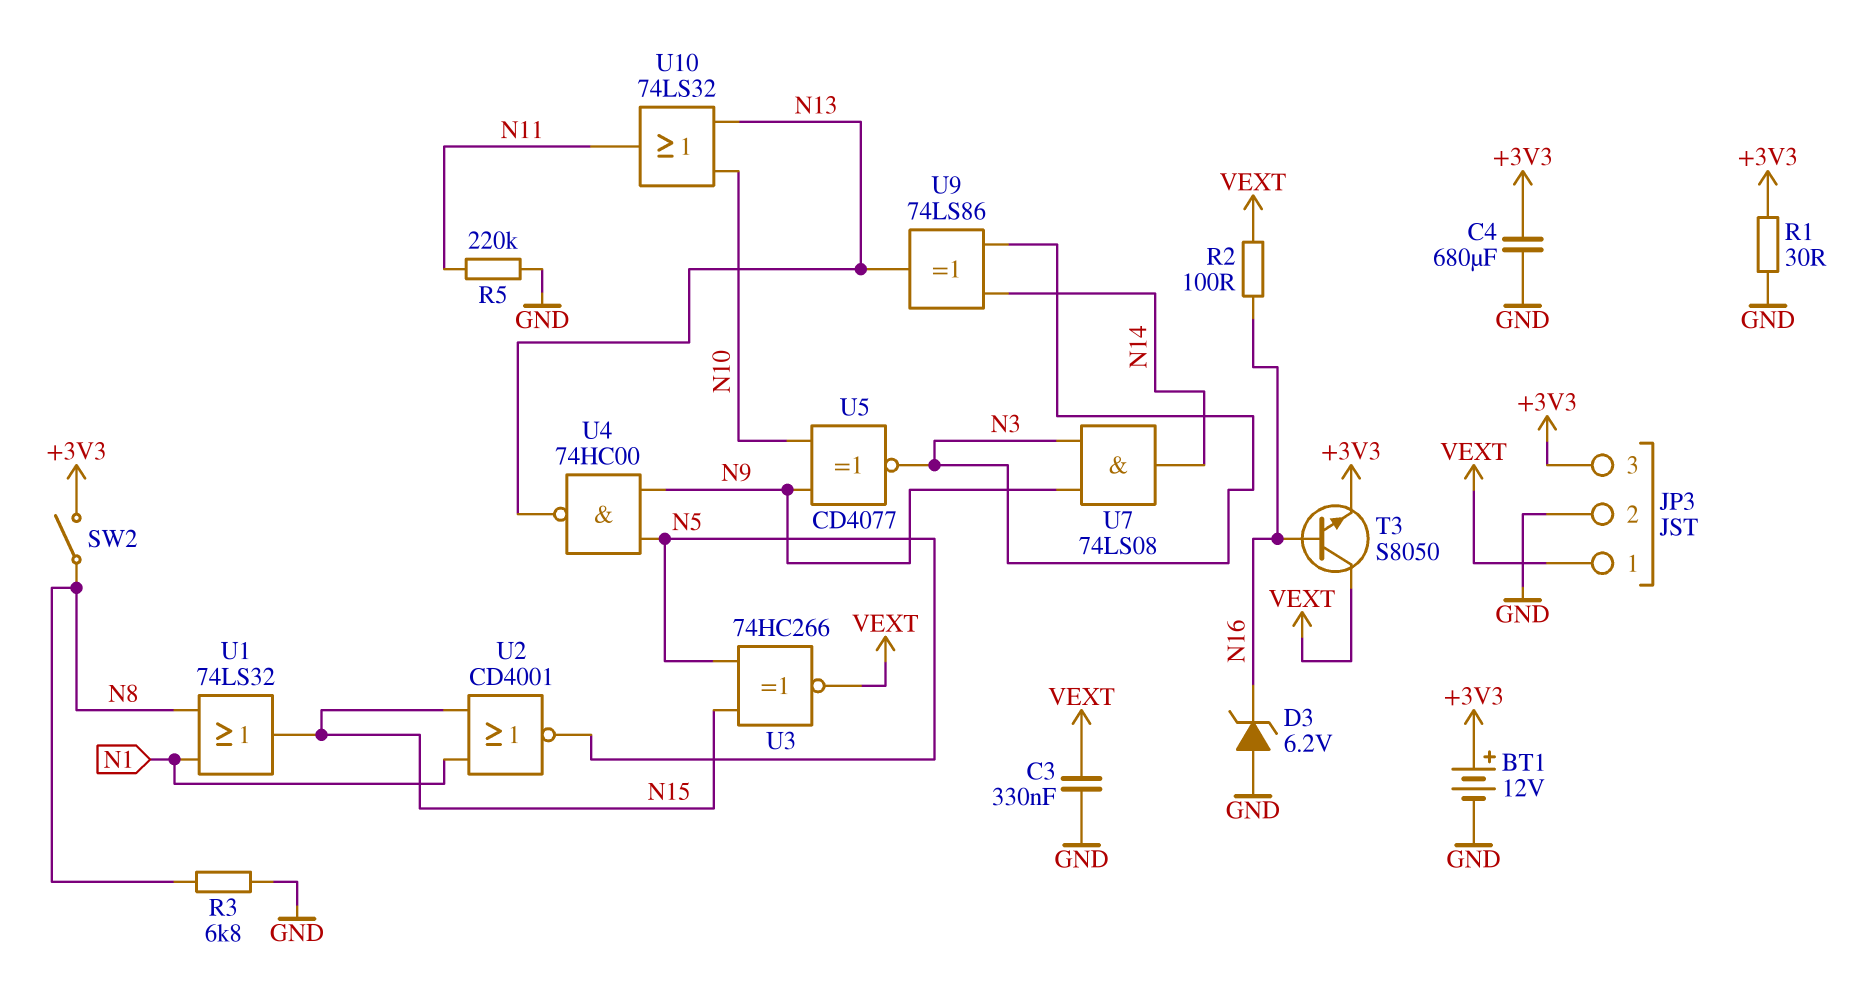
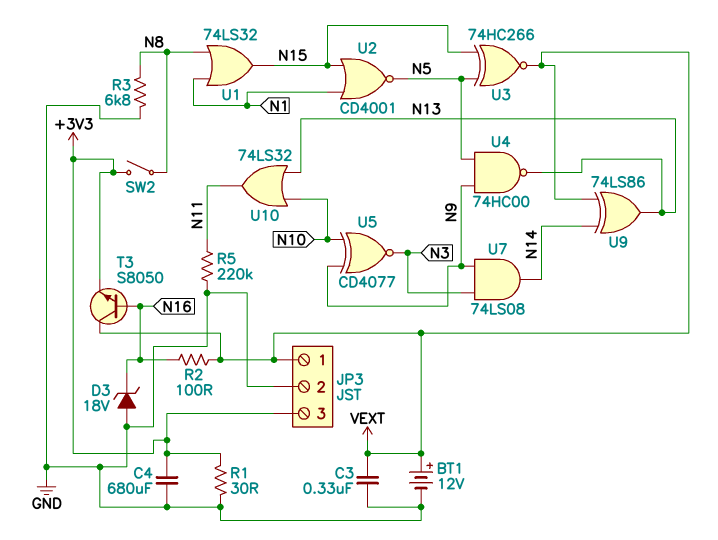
BT1: 12V (plus +3V3, minus GND) -> 12V (plus VEXT, minus GND)
D3: zener 6.2V (A GND, K N16) -> zener 18V (A GND, K N16)
U9: XOR 74LS86 (in N3, in N14, out N13) -> XOR 74LS86 (in N14, in VEXT, out N13)

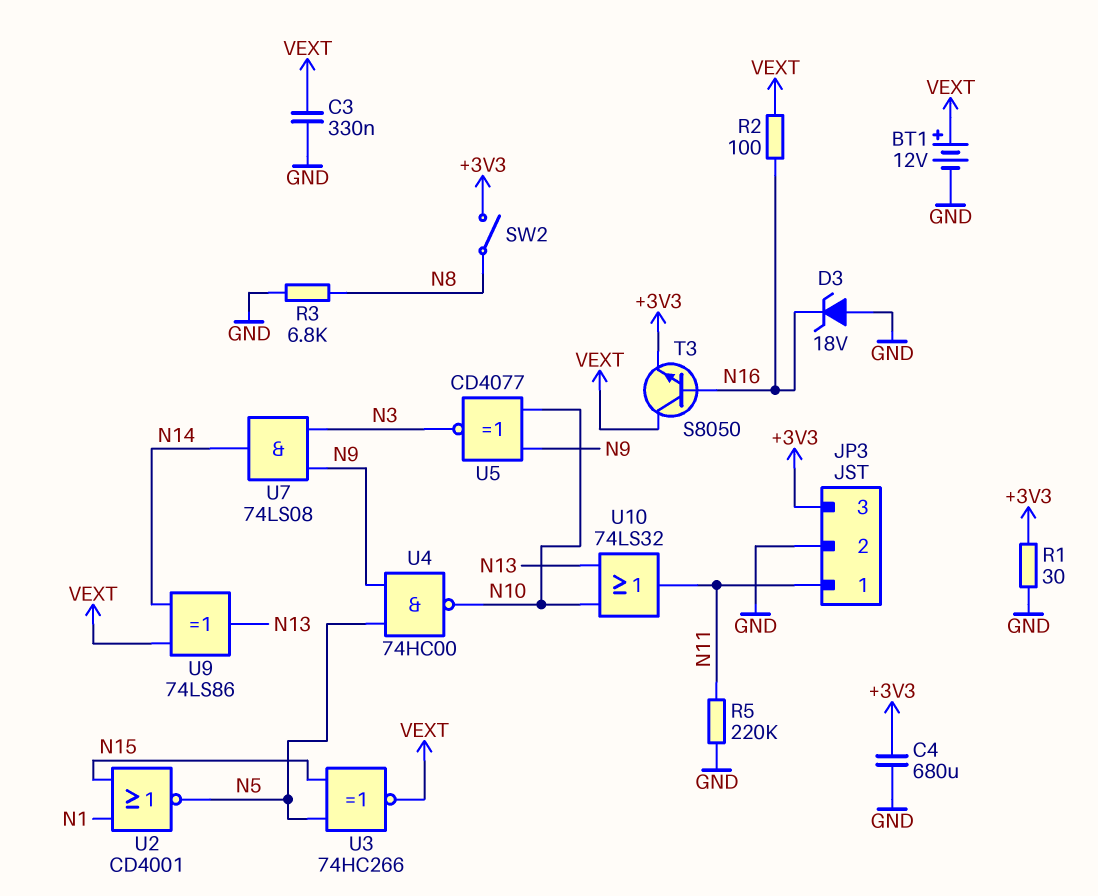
JP3 pin 1: VEXT -> N11
U1: OR 74LS32 (in N1, in N8, out N15) -> none
U4: NAND 74HC00 (in N5, in N9, out N13) -> NAND 74HC00 (in N5, in N9, out N10)

